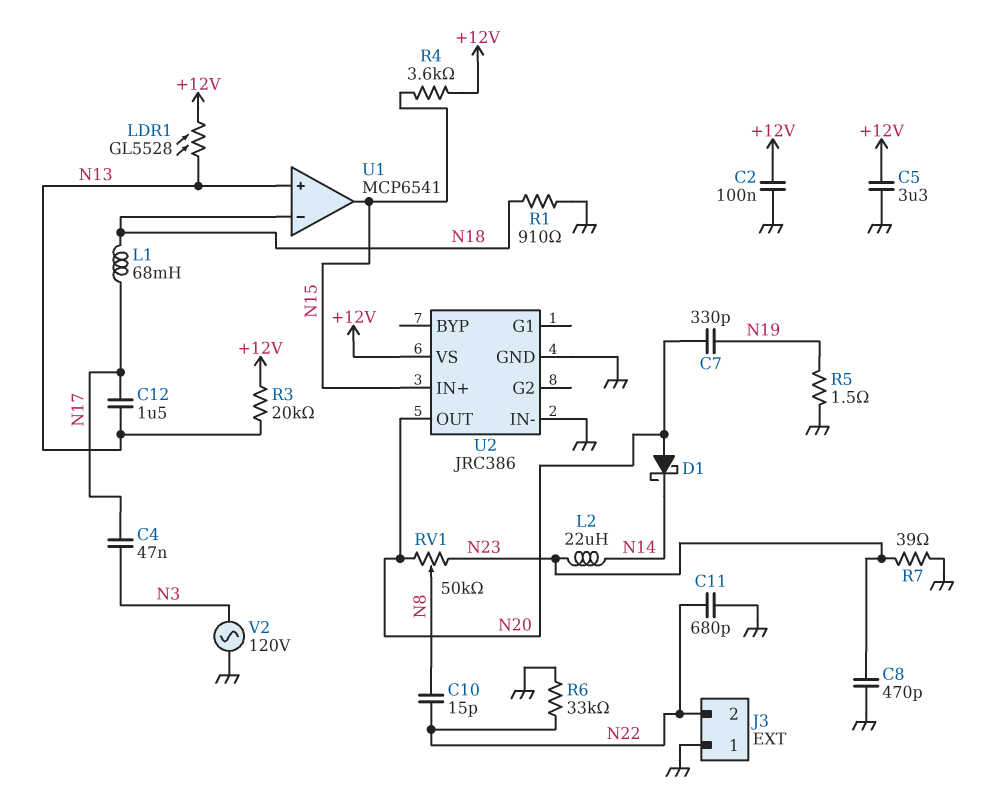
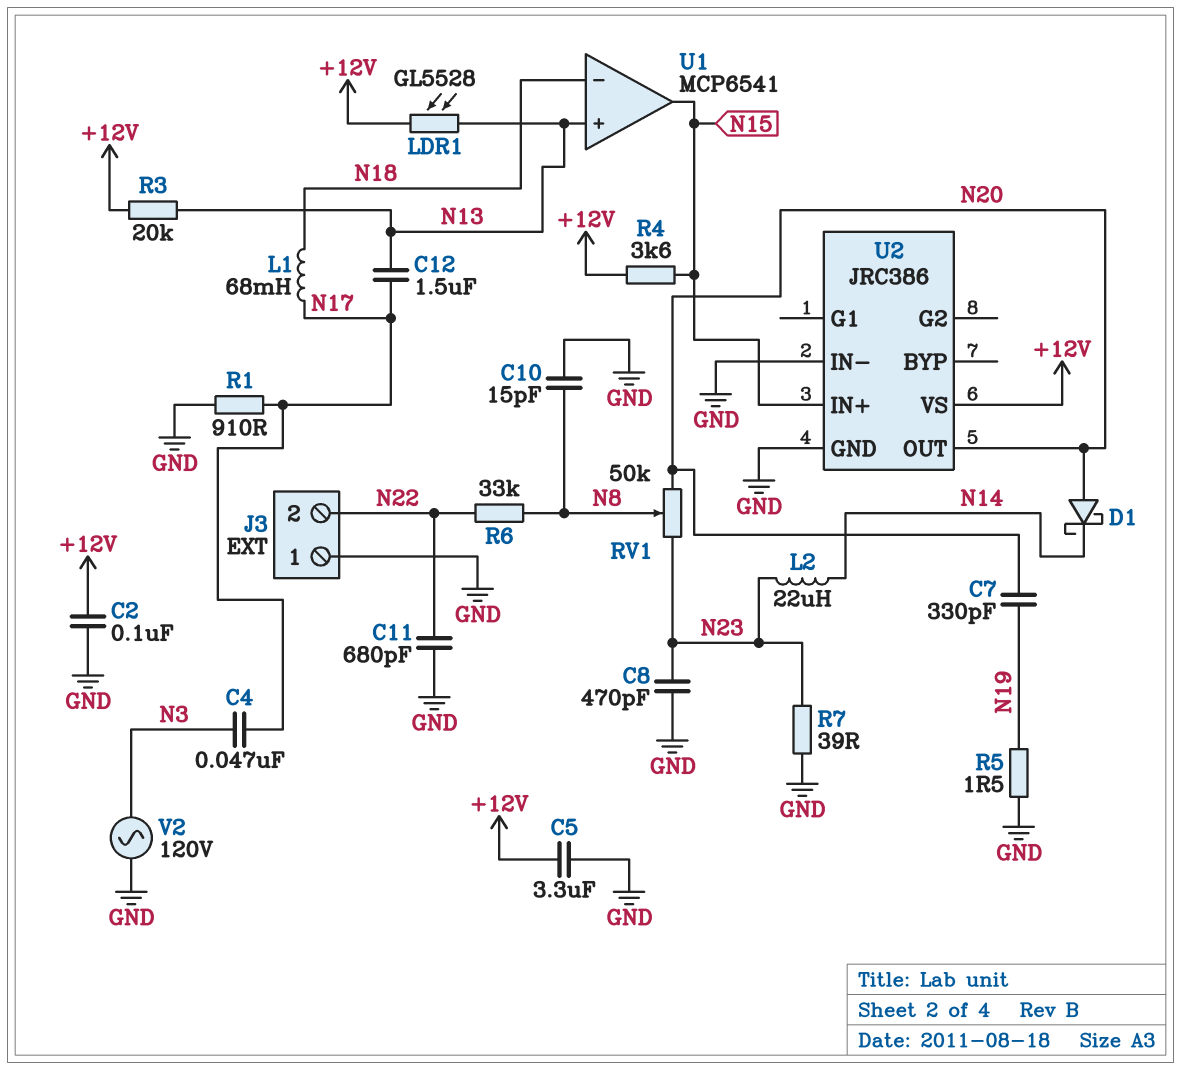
C10: 15pF (N8, N22) -> 15pF (GND, N8)
R1: 910 (GND, N18) -> 910 (GND, N17)
R6: 33k (GND, N22) -> 33k (N8, N22)

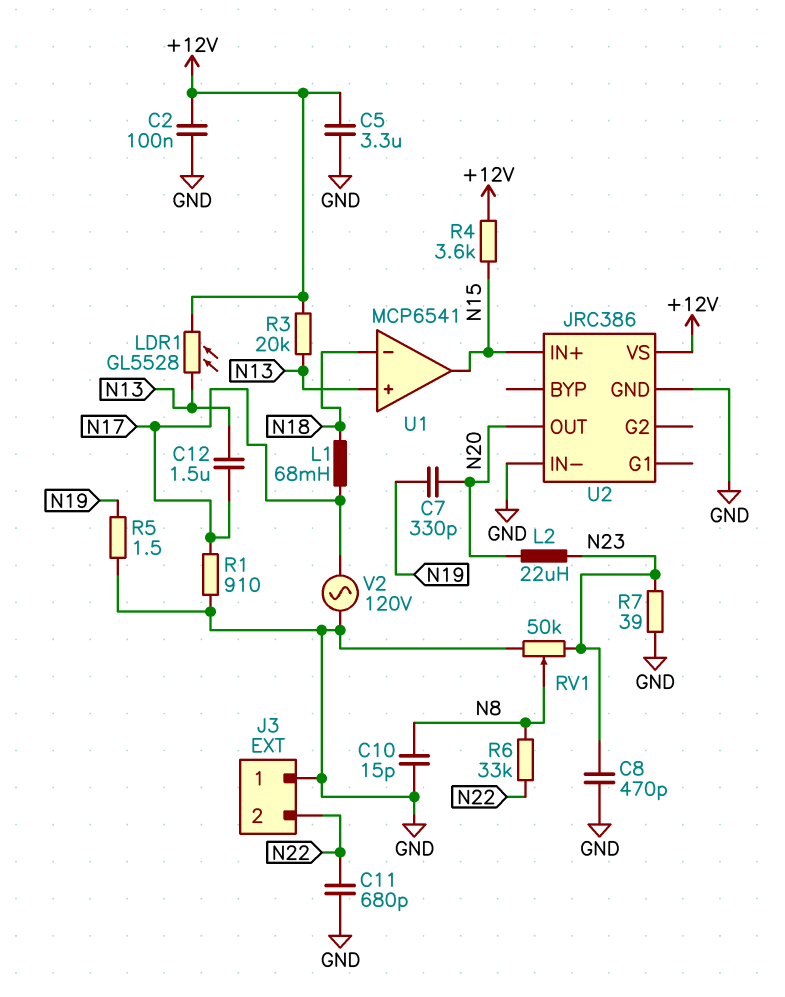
C4: 47nF (N3, N17) -> none
D1: schottky (A N20, K N14) -> none
L2: 22uH (N14, N23) -> 22uH (N20, N23)
RV1: 50k (N20, N23, wiper N8) -> 50k (GND, N23, wiper N8)
V2: AC 120V (GND, N3) -> AC 120V (GND, N17)

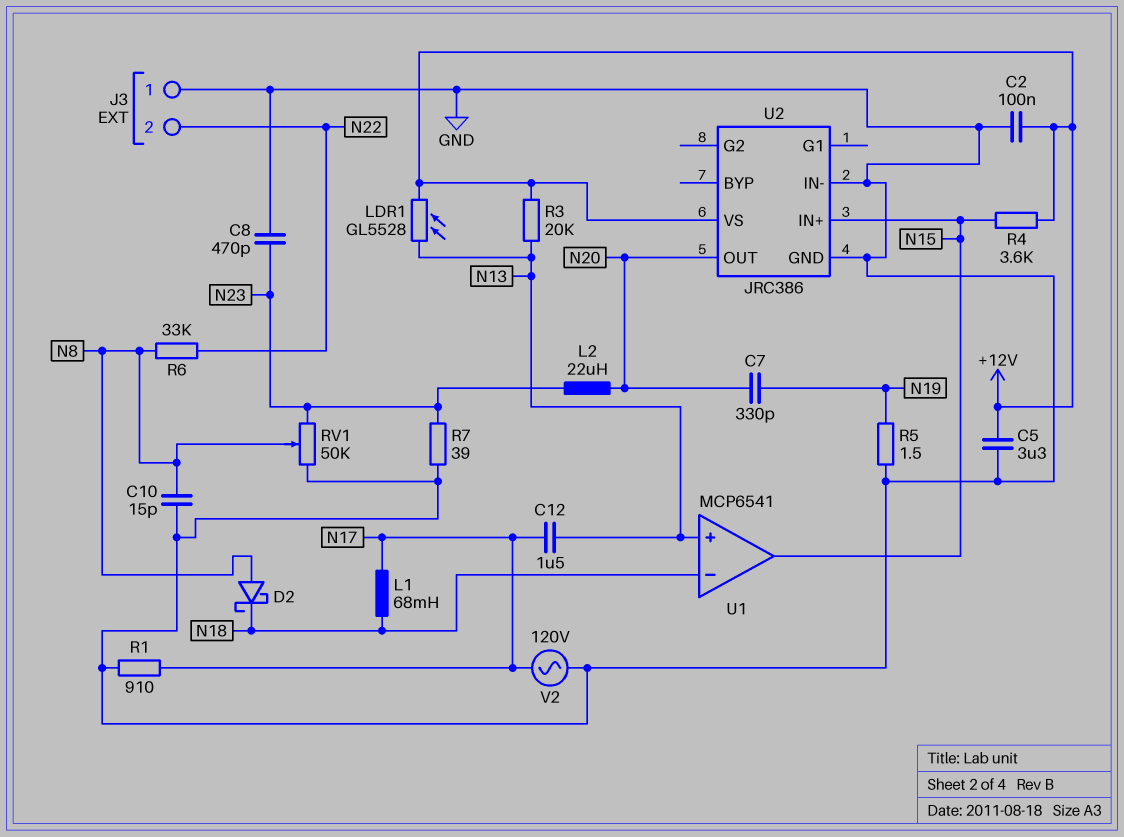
C11: 680pF (GND, N22) -> none
D2: none -> schottky (A N8, K N18)

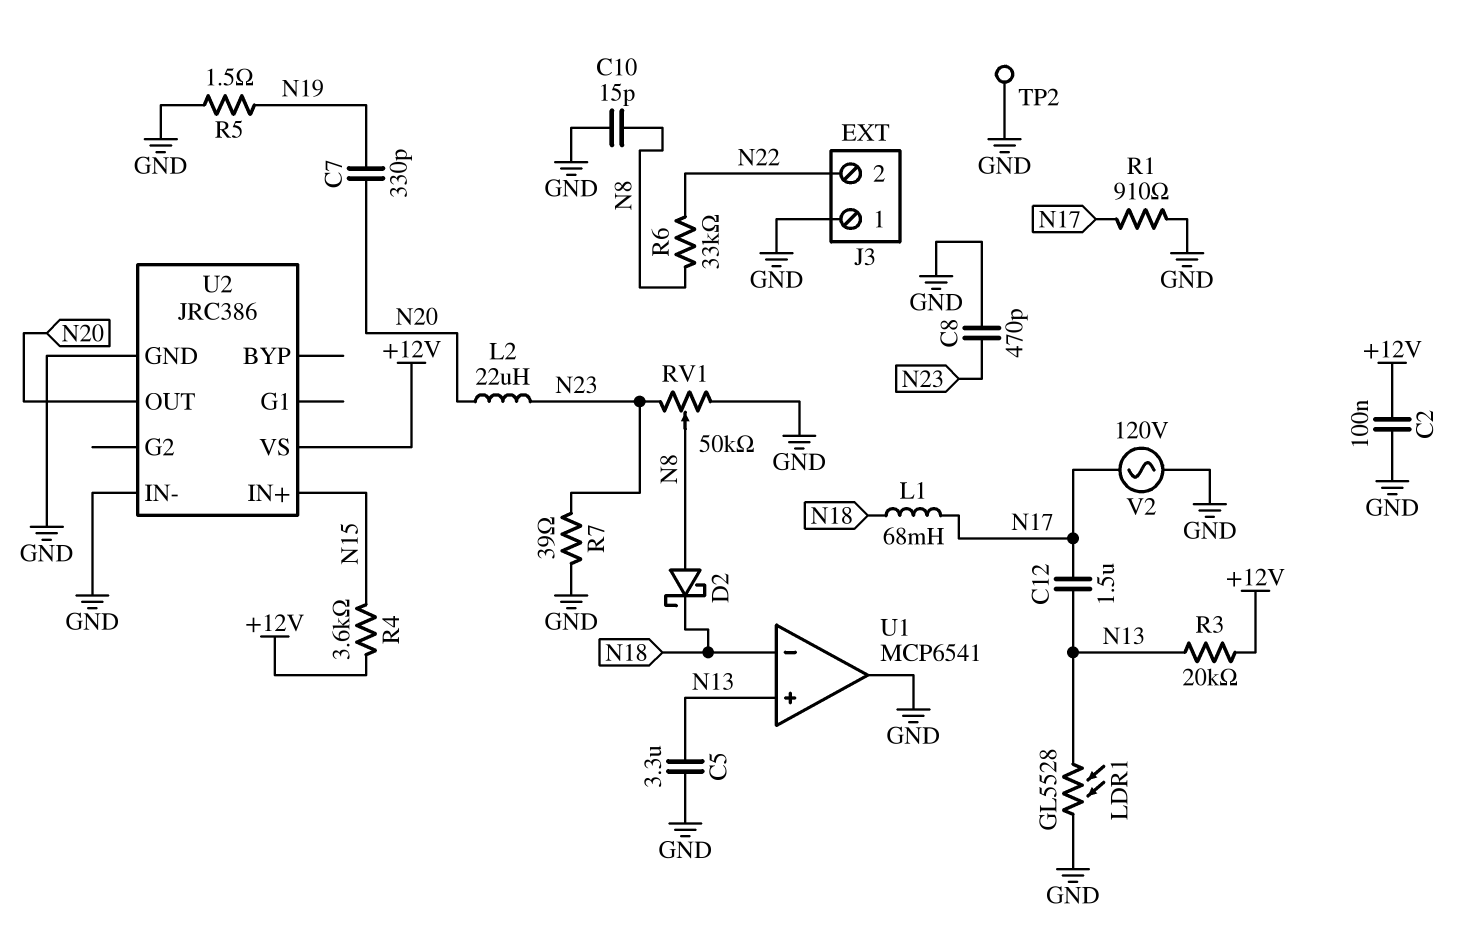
C5: 3.3uF (+12V, GND) -> 3.3uF (GND, N13)
LDR1: GL5528 (+12V, N13) -> GL5528 (GND, N13)
TP2: none -> test point (GND)
U1 pin out: N15 -> GND

